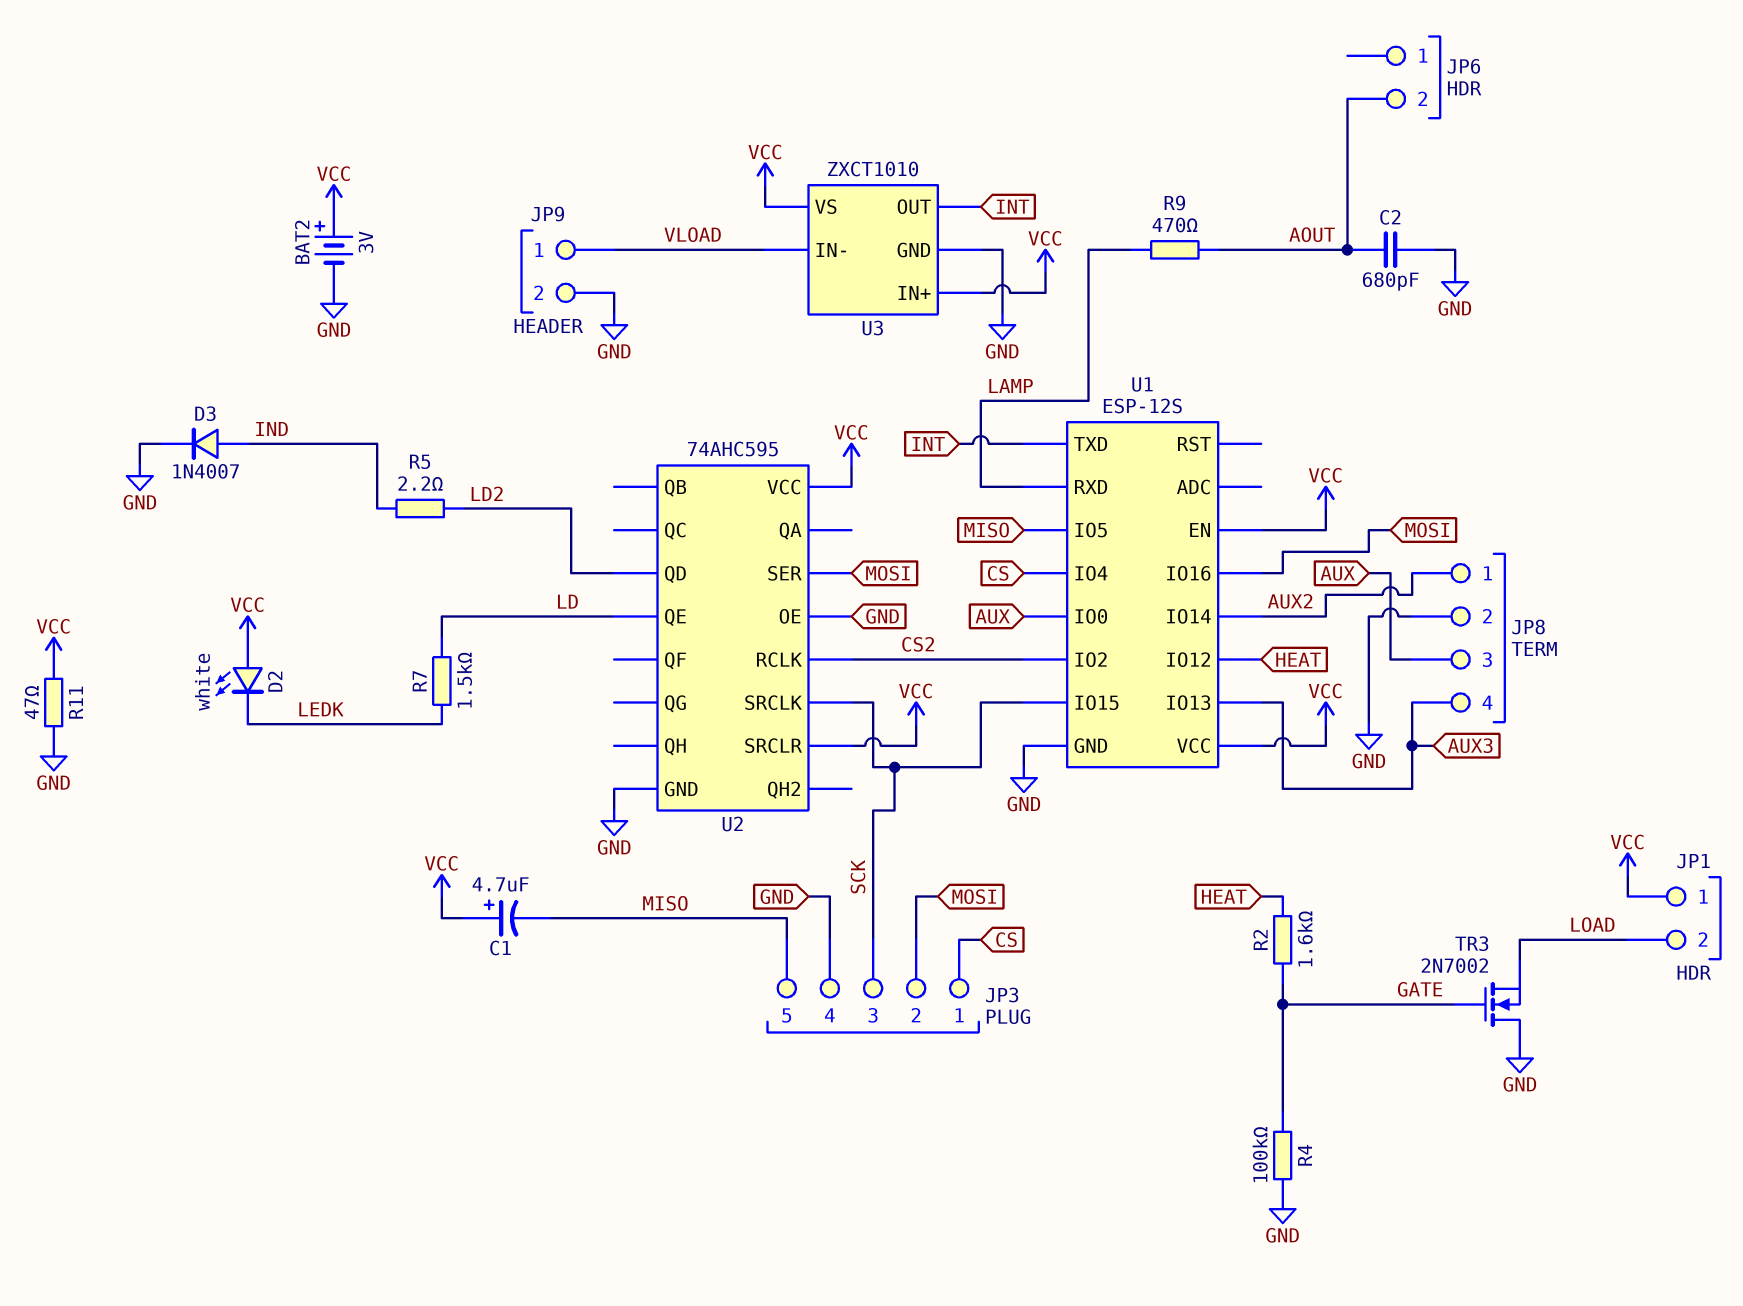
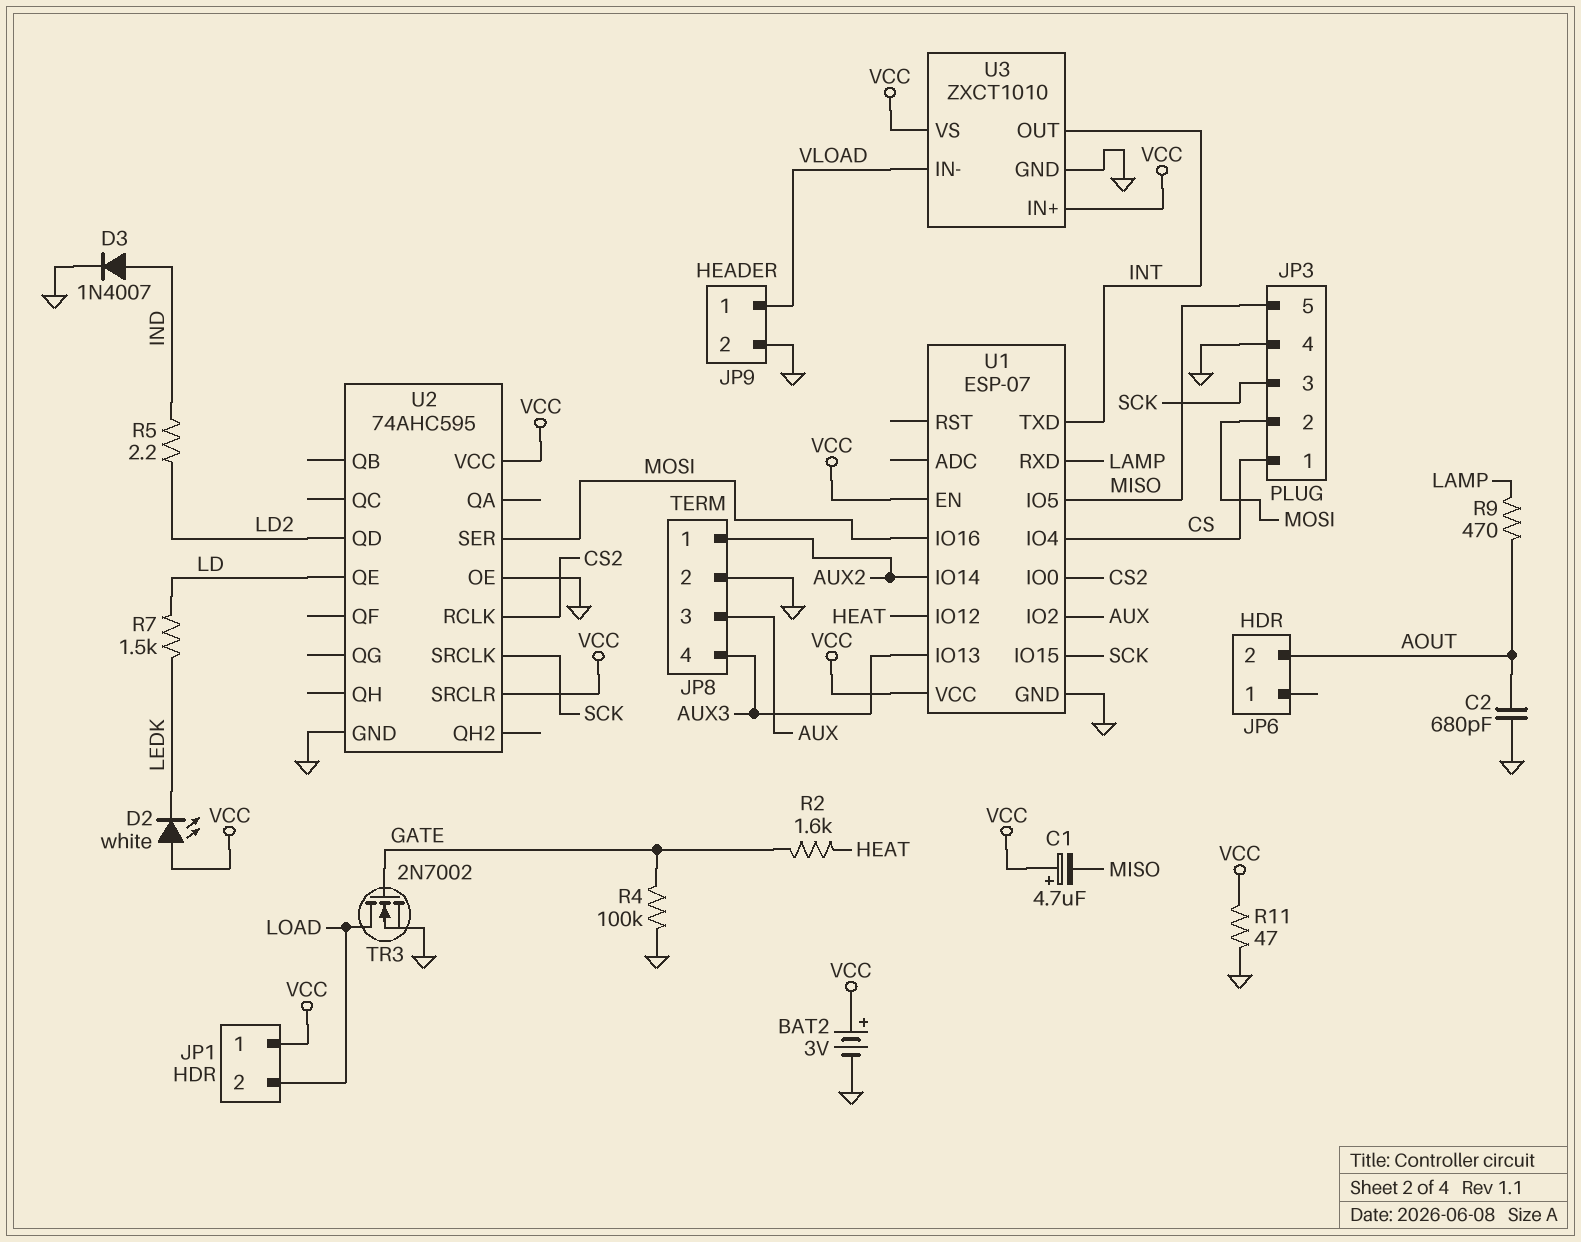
TR3: NMOS 2N7002 (G GATE, D GND, S LOAD) -> NMOS 2N7002 (G GATE, D LOAD, S GND)
U1: ESP-12S -> ESP-07
U1 pin IO0: AUX -> CS2
U1 pin IO2: CS2 -> AUX

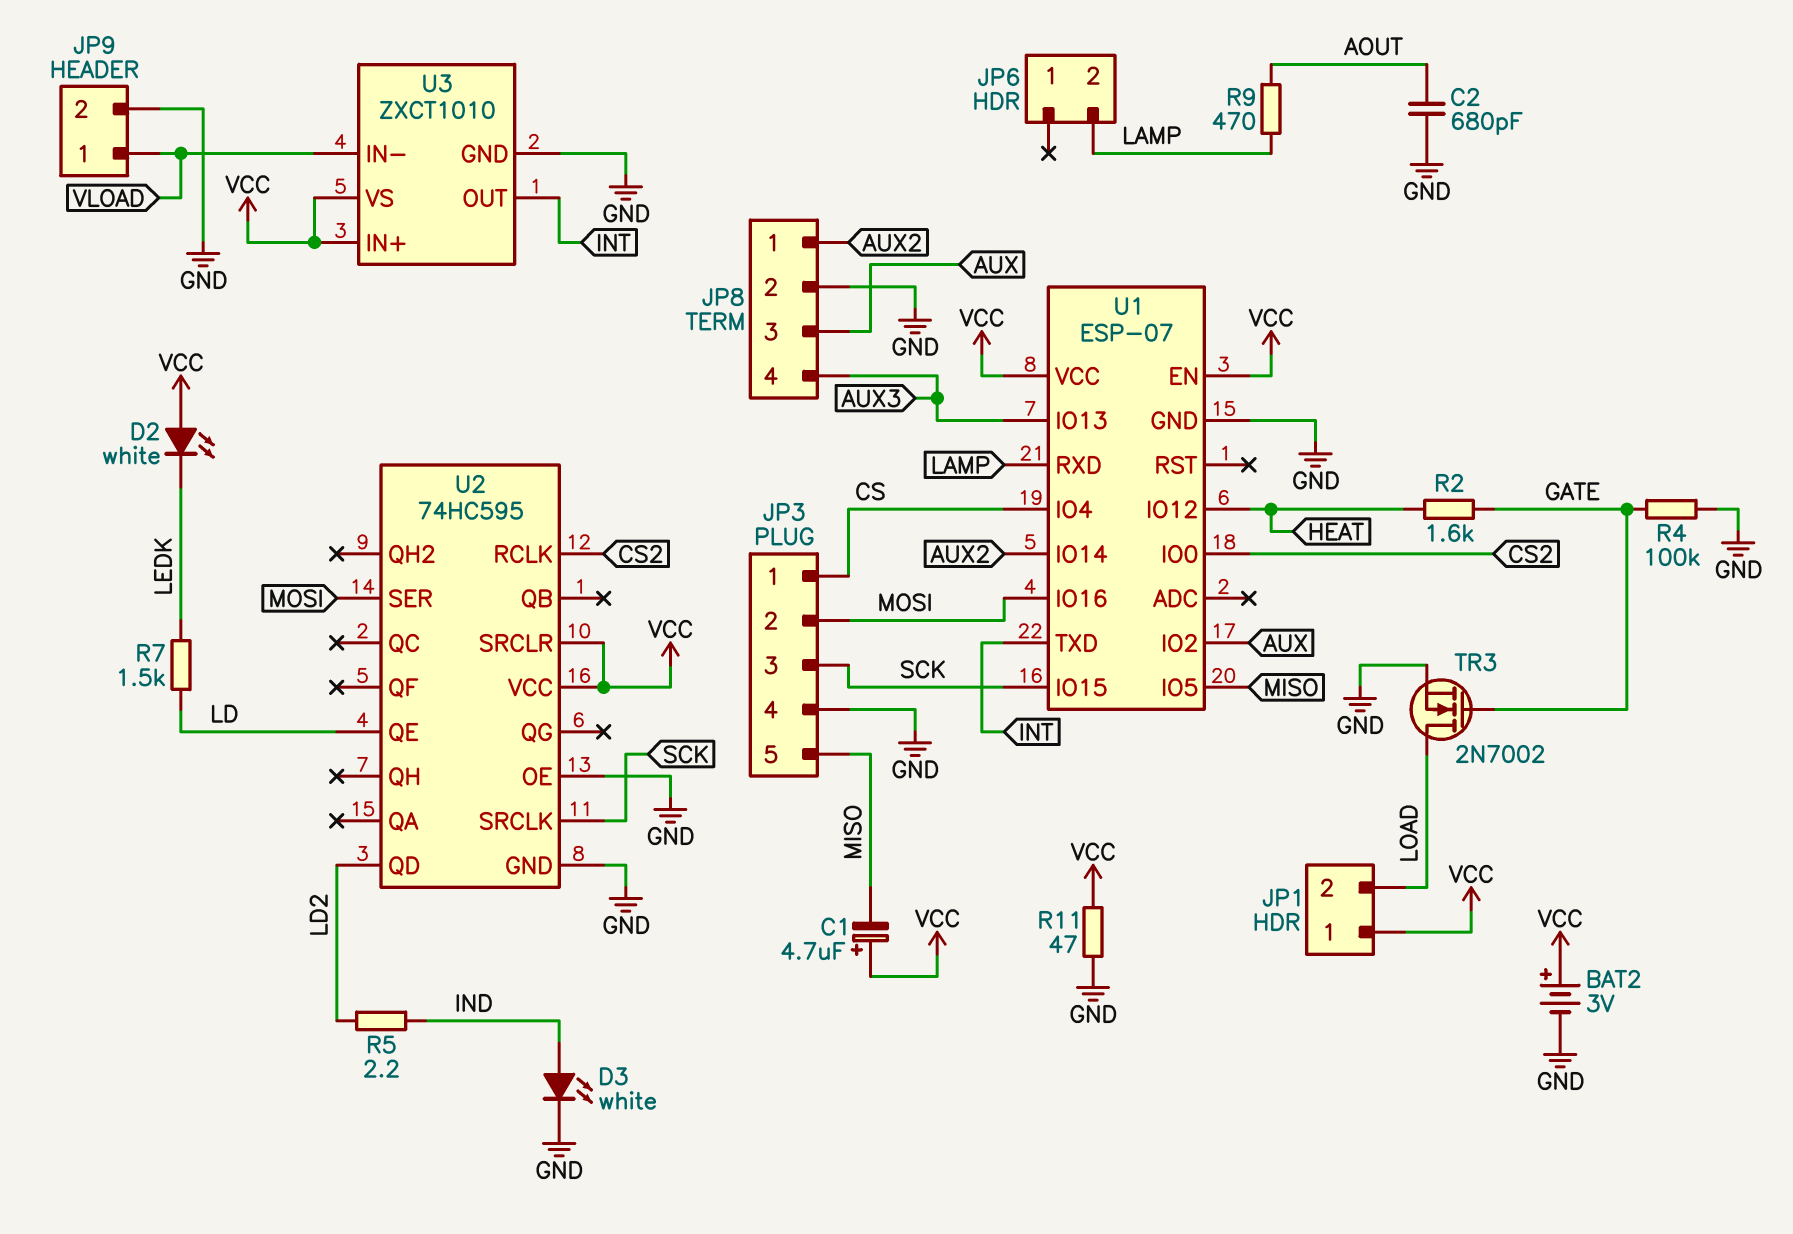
D3: diode 1N4007 (A IND, K GND) -> LED white (A IND, K GND)
JP6 pin 2: AOUT -> LAMP
U2: 74AHC595 -> 74HC595

